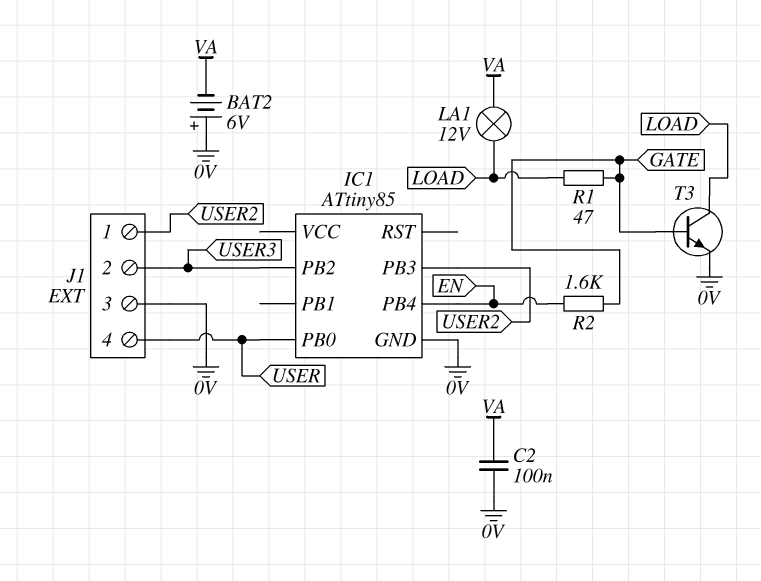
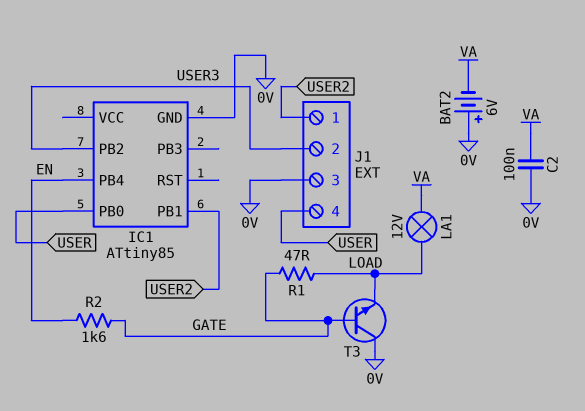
IC1 pin PB1: none -> USER2
IC1 pin PB3: USER2 -> none
T3: NPN (B GATE, C LOAD, E 0V) -> NPN (B GATE, C 0V, E LOAD)

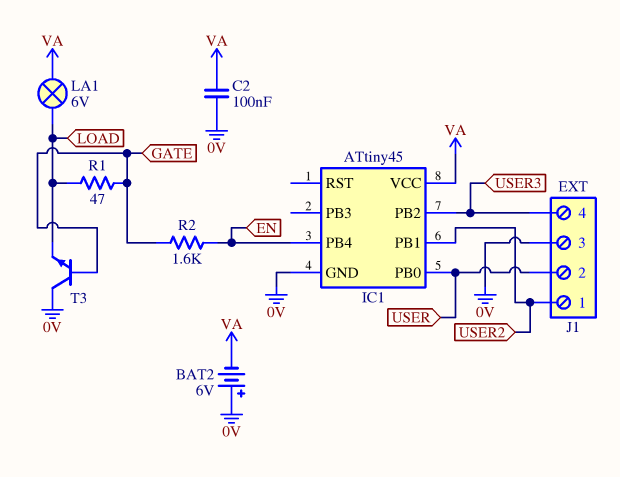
IC1: ATtiny85 -> ATtiny45
IC1 pin VCC: none -> VA
J1 pin 2: USER3 -> USER
J1 pin 4: USER -> USER3
LA1: lamp 12V (LOAD, VA) -> lamp 6V (LOAD, VA)

